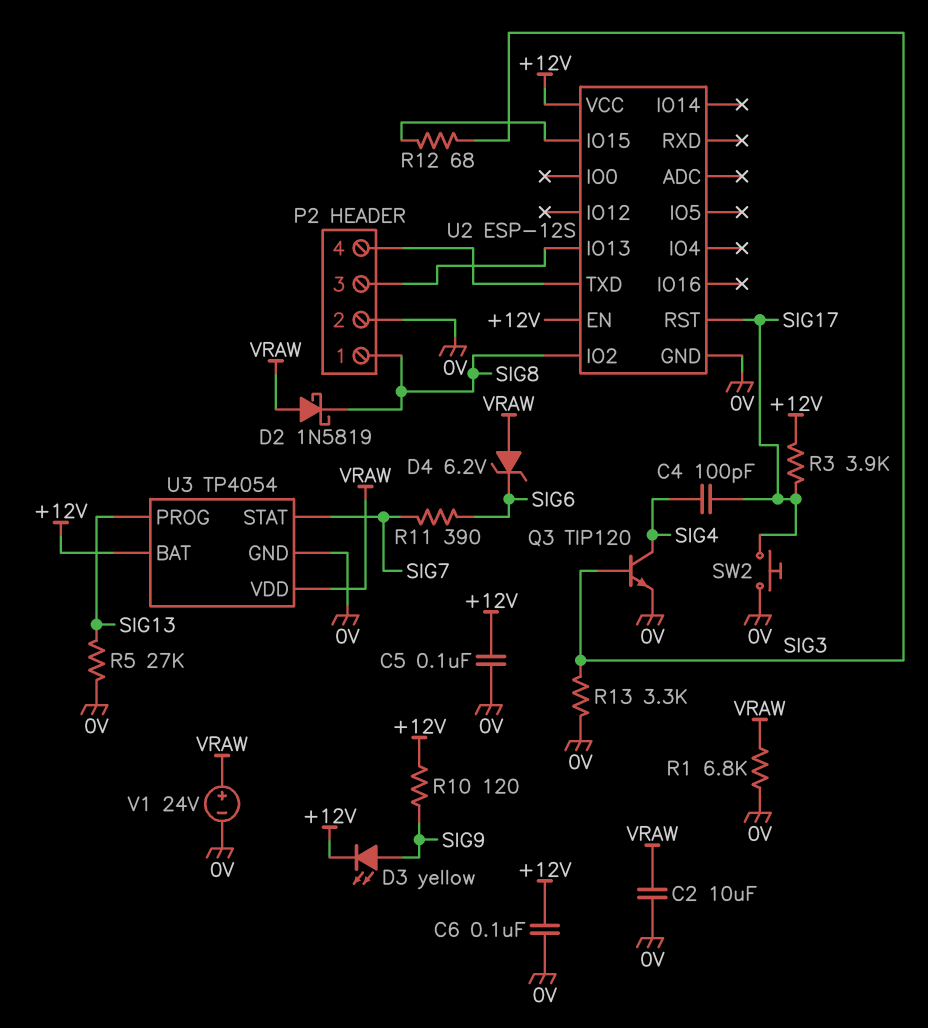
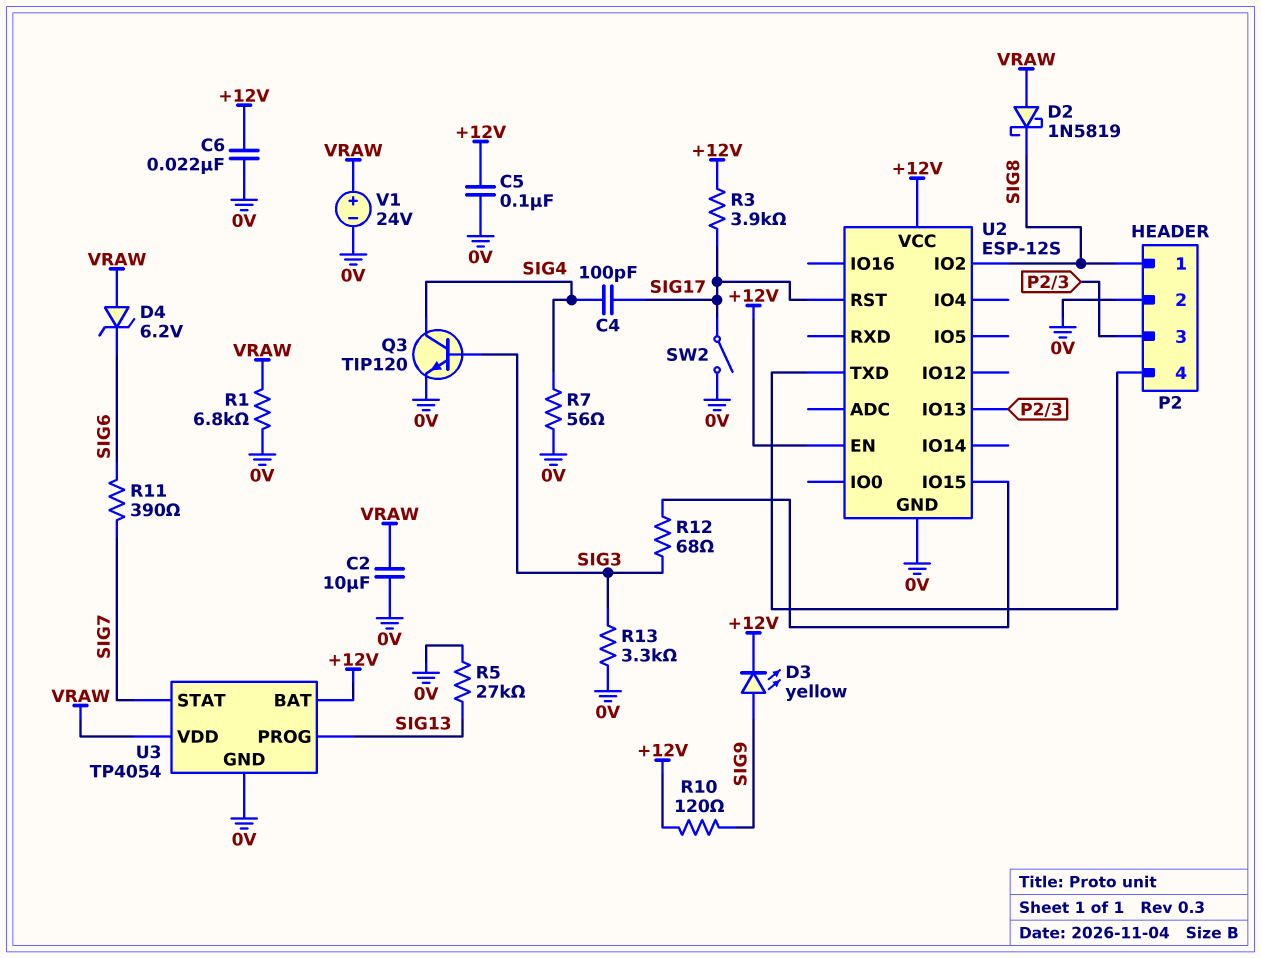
C6: 100nF (+12V, 0V) -> 22nF (+12V, 0V)
R7: none -> 56 (0V, SIG4)
SW2: button (0V, SIG17) -> switch (0V, SIG17)

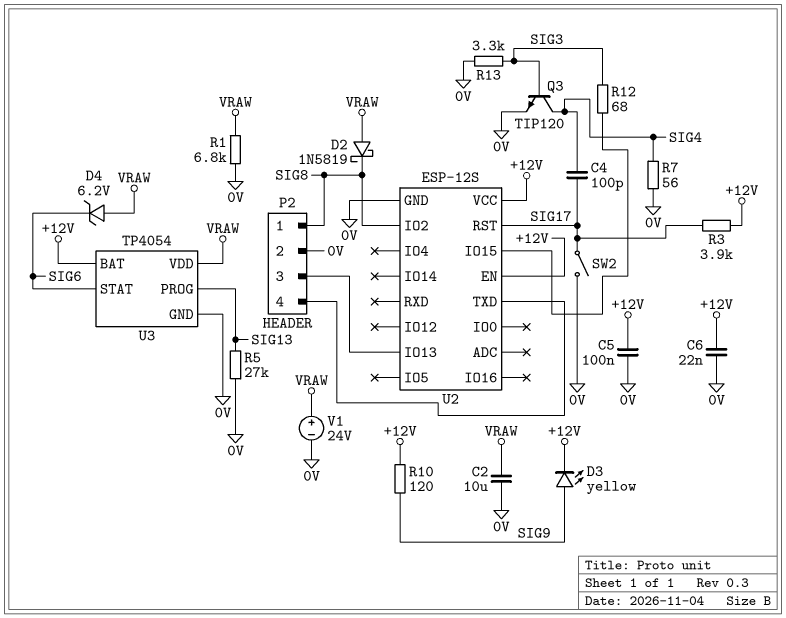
R11: 390 (SIG6, SIG7) -> none
U3 pin STAT: SIG7 -> SIG6

